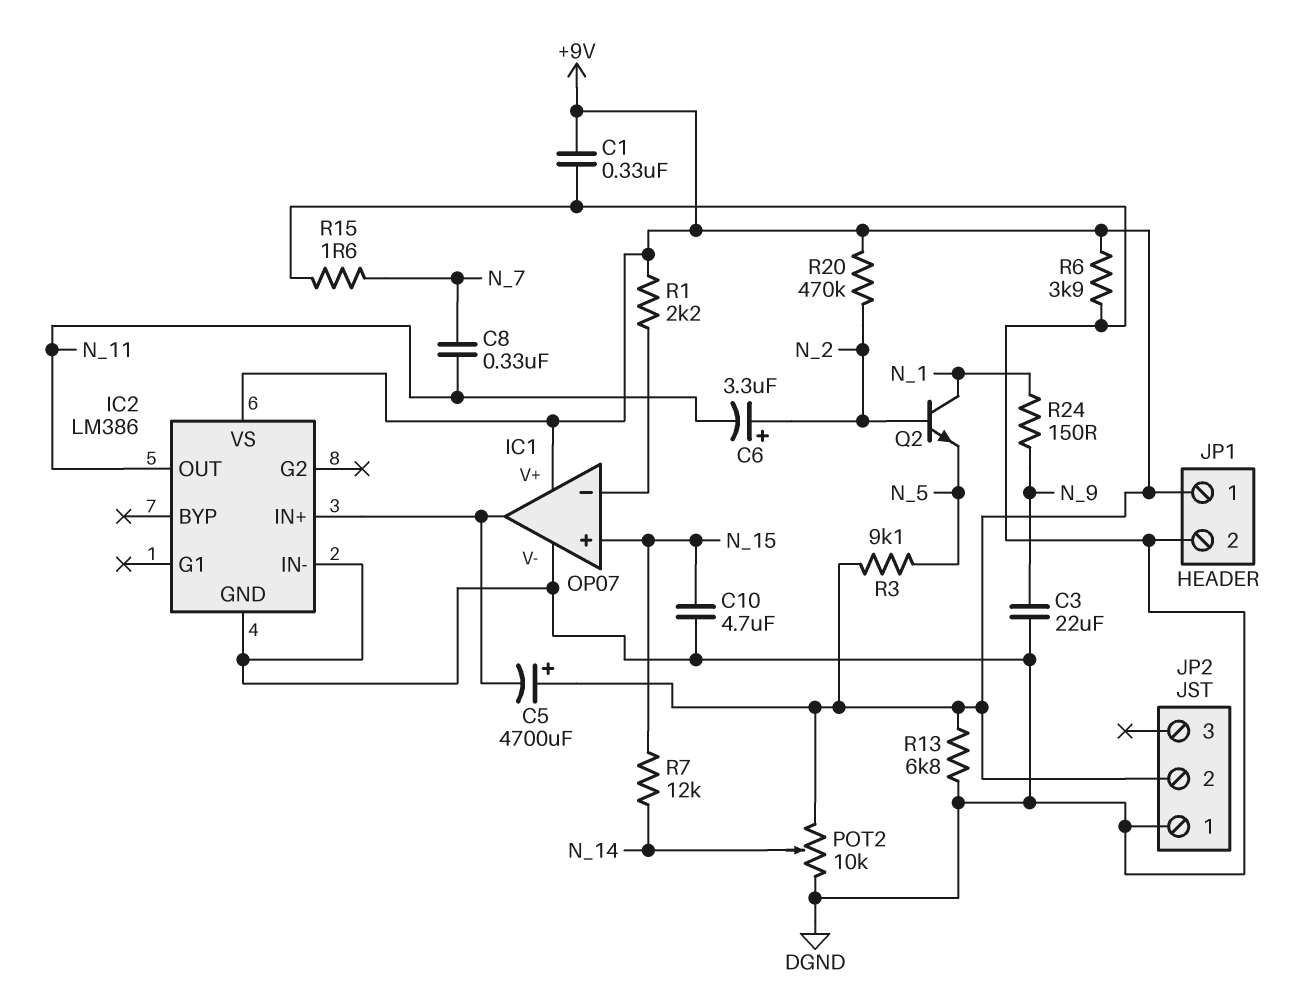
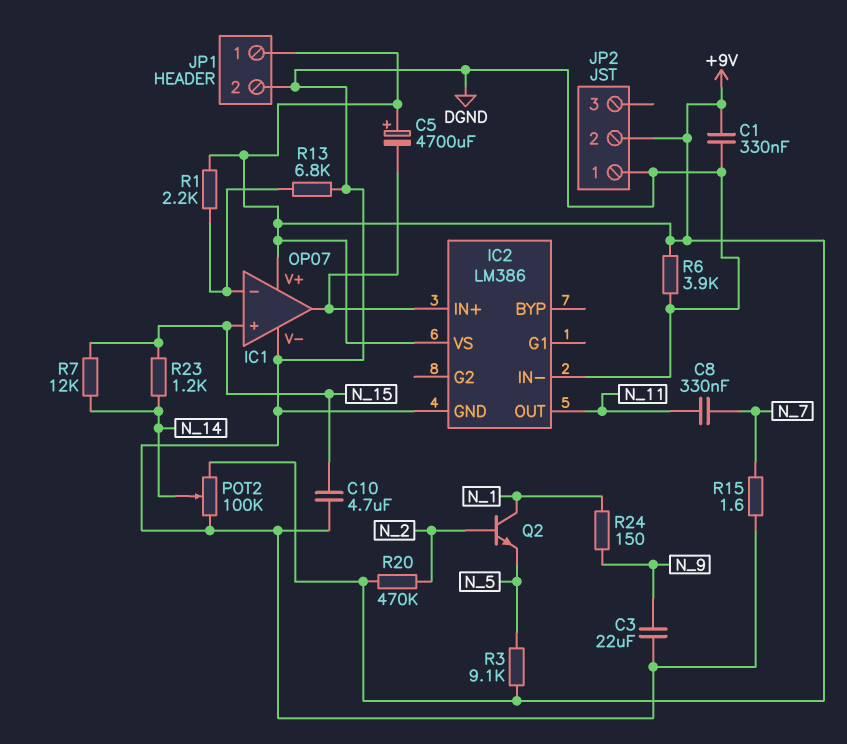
C6: 3.3uF (plus N_2, minus N_11) -> none
POT2: 10k (+9V, DGND, wiper N_14) -> 100k (+9V, DGND, wiper N_14)
R13: 6.8k (+9V, DGND) -> 6.8k (DGND, IC1/in-)
R23: none -> 1.2k (N_14, N_15)

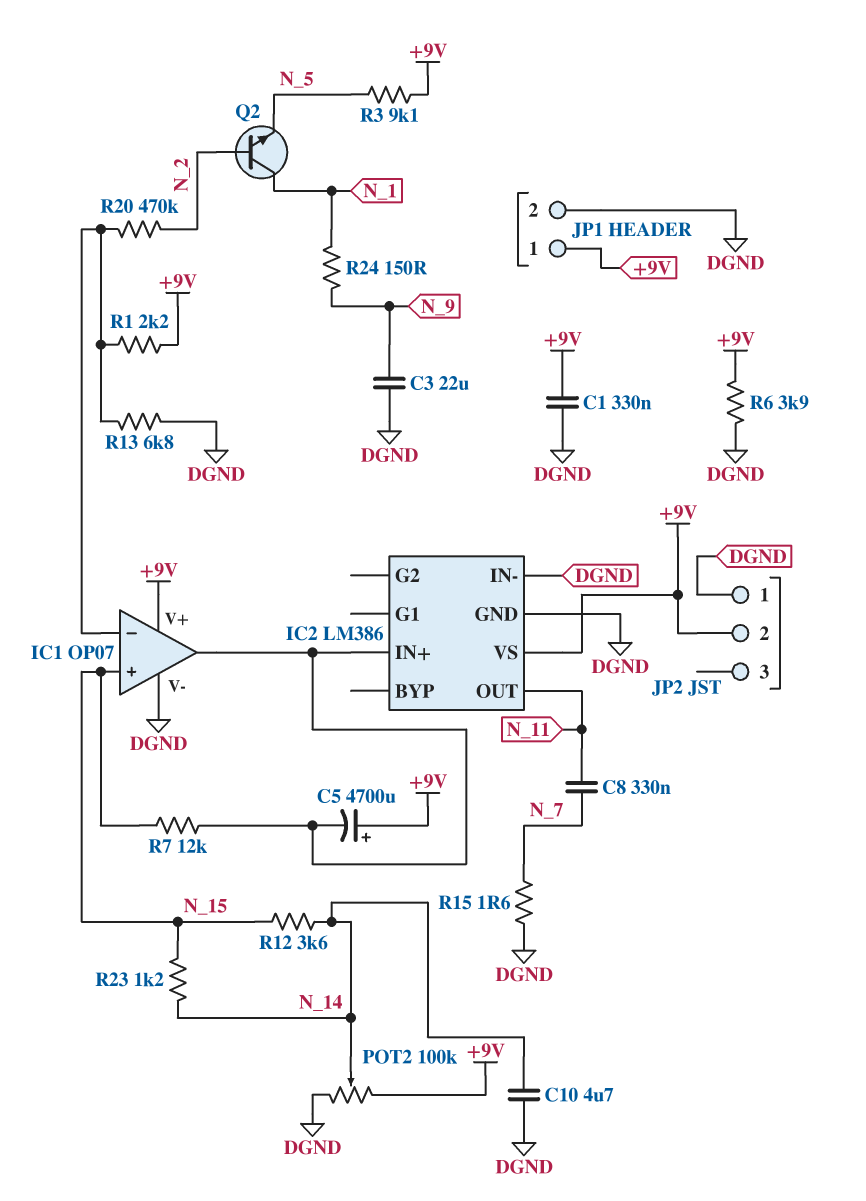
C10: 4.7uF (DGND, N_15) -> 4.7uF (DGND, N_14)
R7: 12k (N_14, N_15) -> 12k (IC1/out, N_15)
R12: none -> 3.6k (N_14, N_15)
R20: 470k (+9V, N_2) -> 470k (IC1/in-, N_2)

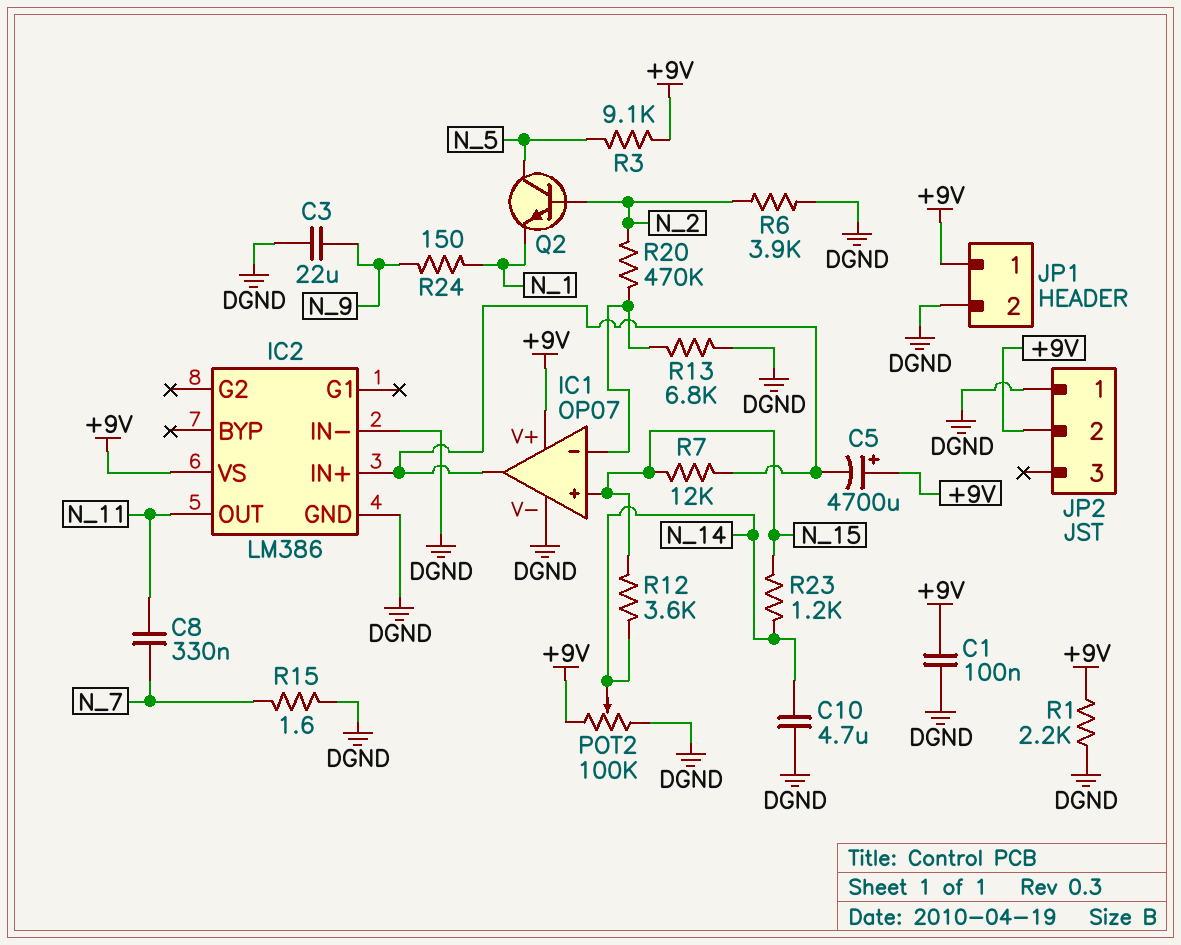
C1: 330nF (+9V, DGND) -> 100nF (+9V, DGND)
Q2: NPN (B N_2, C N_1, E N_5) -> NPN (B N_2, C N_5, E N_1)
R1: 2.2k (+9V, IC1/in-) -> 2.2k (+9V, DGND)
R6: 3.9k (+9V, DGND) -> 3.9k (DGND, N_2)

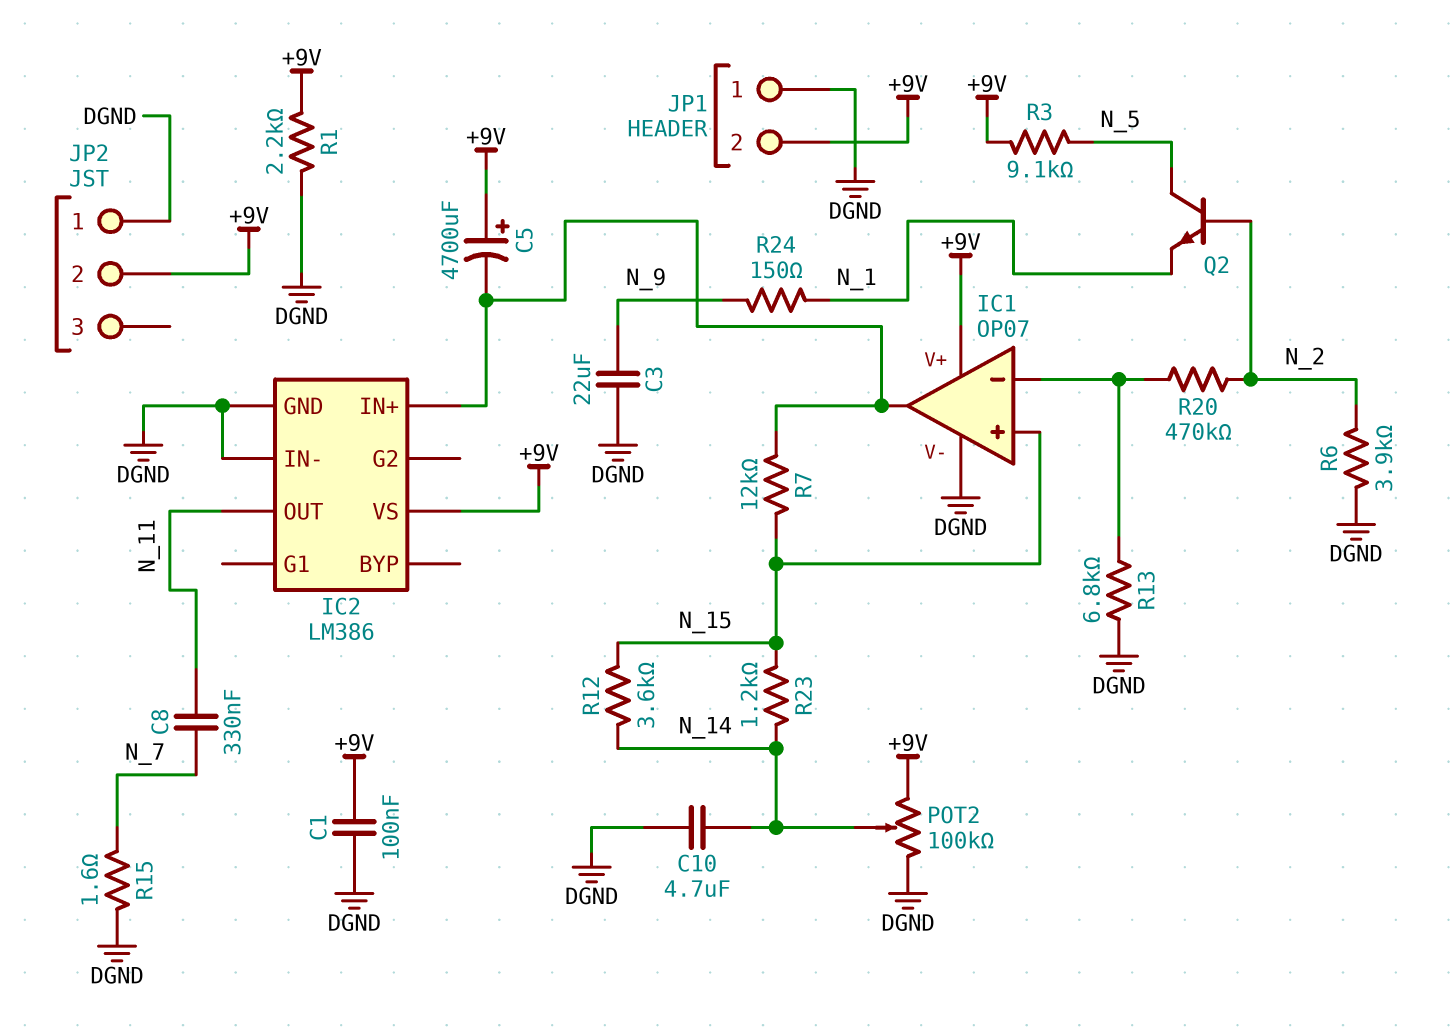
JP1 pin 1: +9V -> DGND
JP1 pin 2: DGND -> +9V

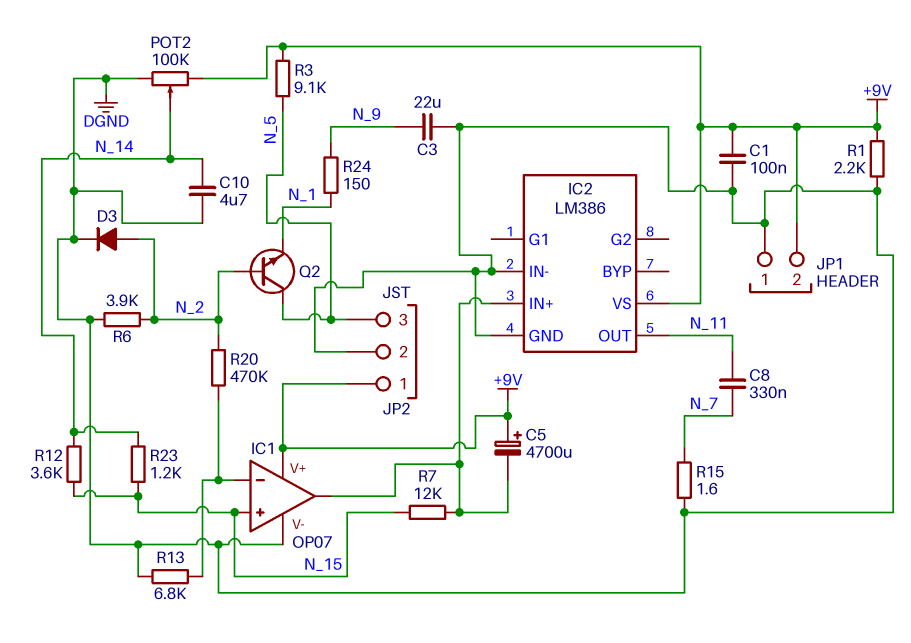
D3: none -> diode (A N_2, K DGND)
JP2 pin 1: DGND -> +9V
JP2 pin 2: +9V -> DGND
JP2 pin 3: none -> N_5

